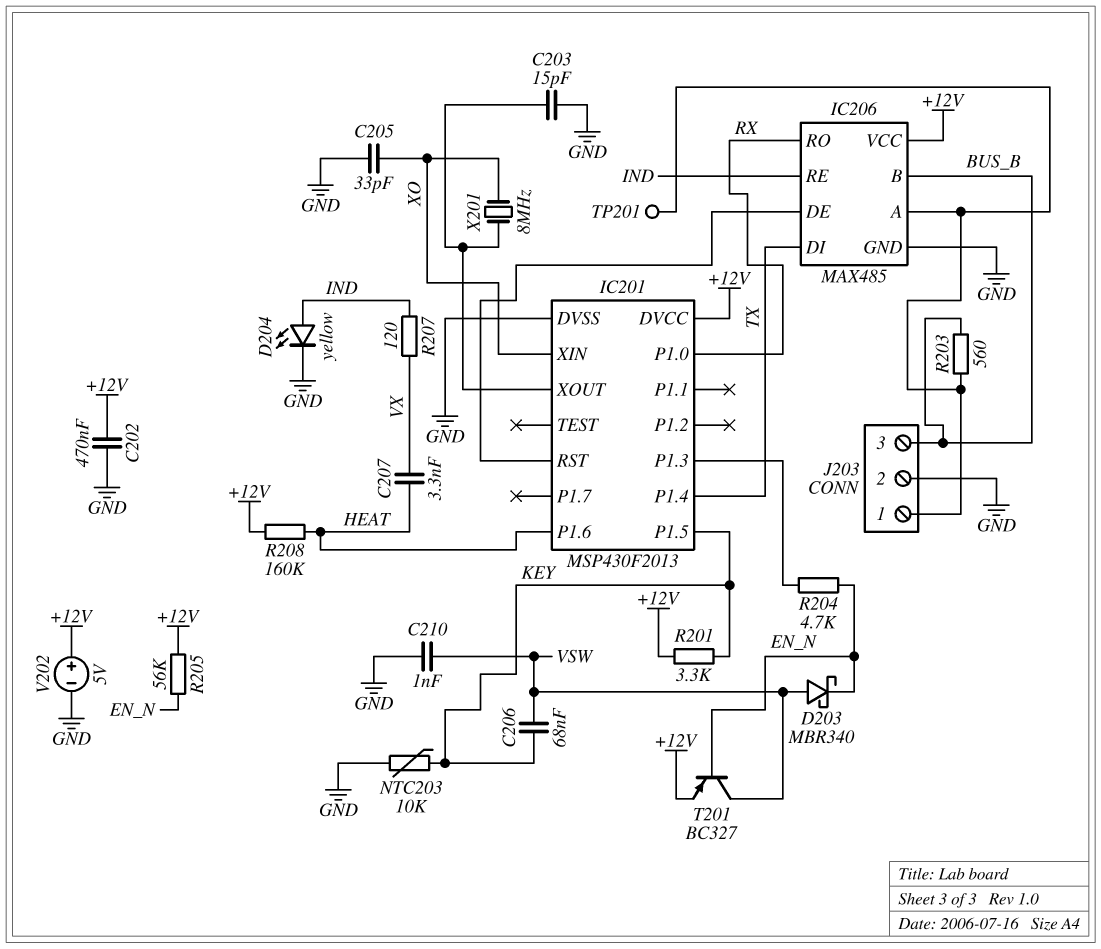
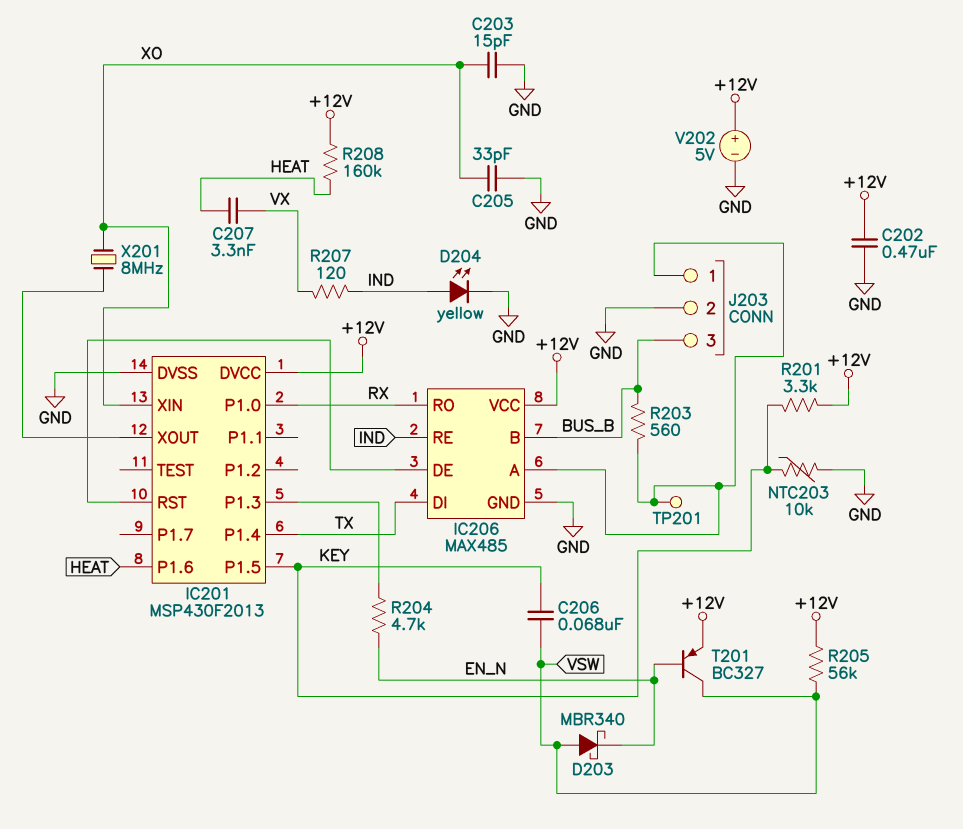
C203: 15pF (GND, IC201/XOUT) -> 15pF (GND, XO)
C210: 1nF (GND, VSW) -> none
R205: 56k (+12V, EN_N) -> 56k (+12V, VSW)

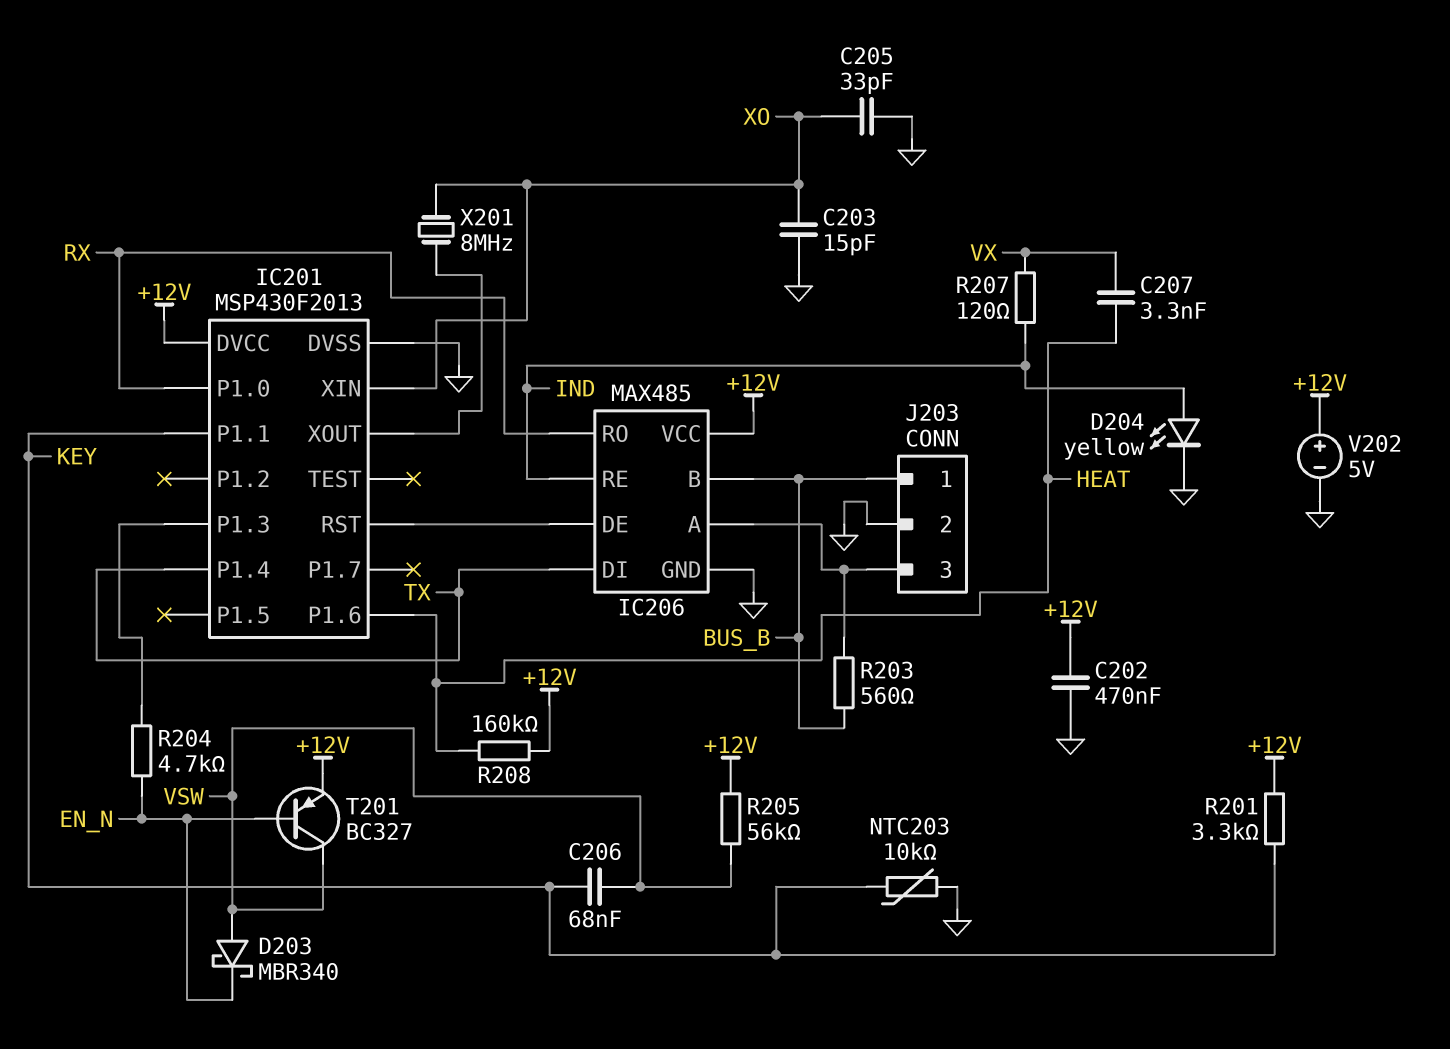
IC201 pin P1.1: none -> KEY
IC201 pin P1.5: KEY -> none
J203 pin 1: IC206/A -> BUS_B
J203 pin 3: BUS_B -> IC206/A
TP201: test point (IC206/A) -> none

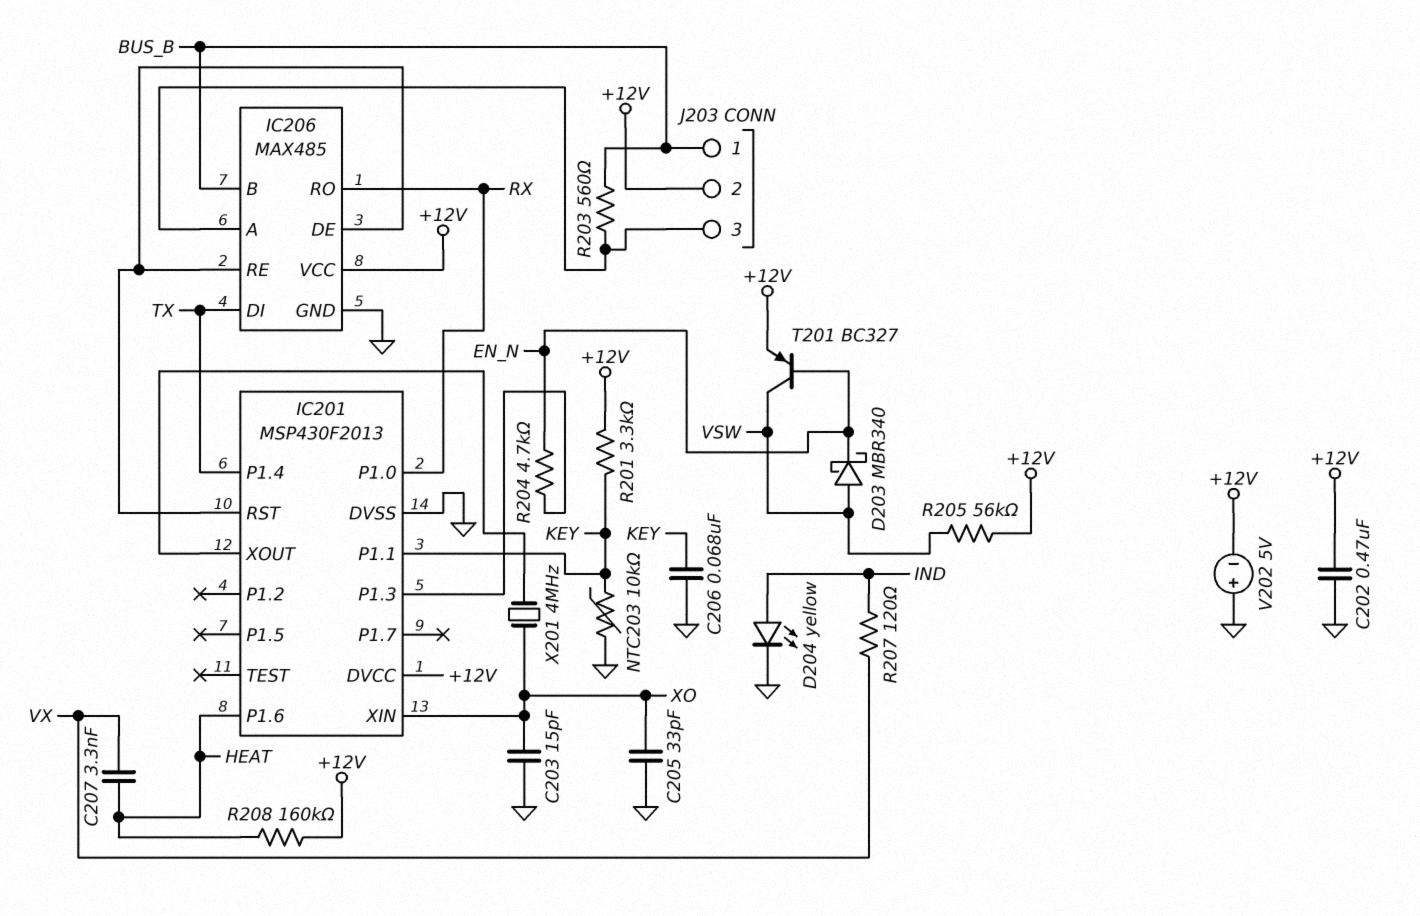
C206: 68nF (KEY, VSW) -> 68nF (GND, KEY)
IC206 pin RE: IND -> IC201/RST
J203 pin 2: GND -> +12V
V202: 5V (plus +12V, minus GND) -> 5V (plus GND, minus +12V)
X201: 8MHz (IC201/XOUT, XO) -> 4MHz (IC201/XOUT, XO)

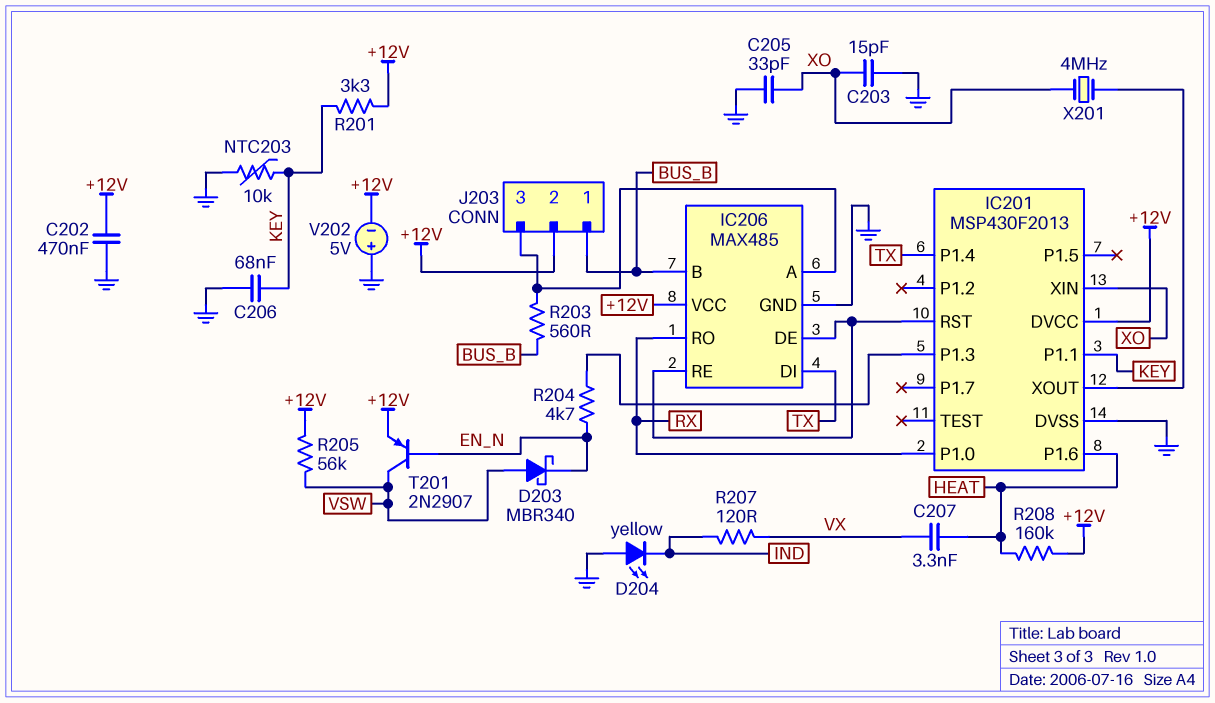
D204: LED yellow (A IND, K GND) -> LED yellow (A GND, K IND)
T201: PNP BC327 (B EN_N, C VSW, E +12V) -> PNP 2N2907 (B EN_N, C VSW, E +12V)

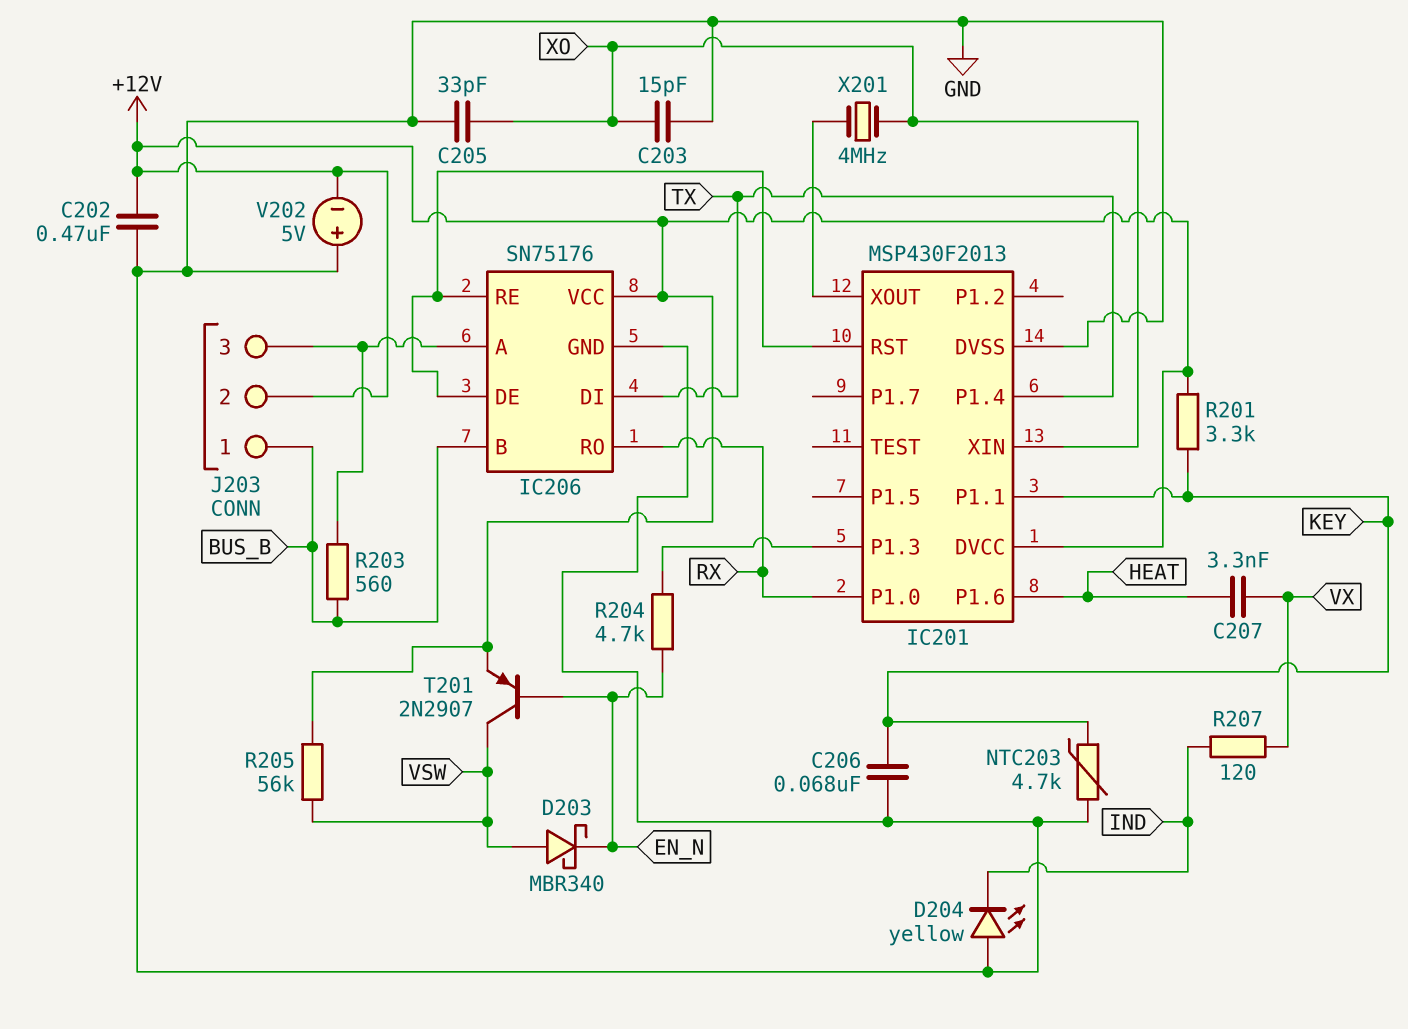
IC206: MAX485 -> SN75176
NTC203: 10k (GND, KEY) -> 4.7k (GND, KEY)
R208: 160k (+12V, HEAT) -> none

